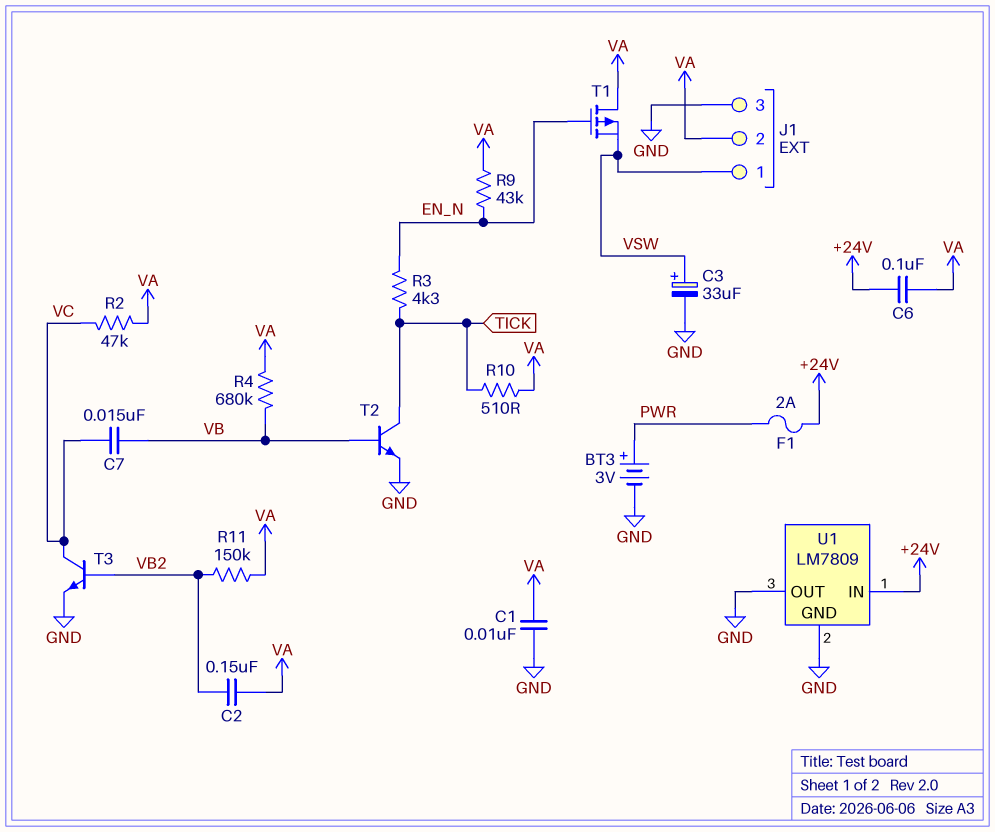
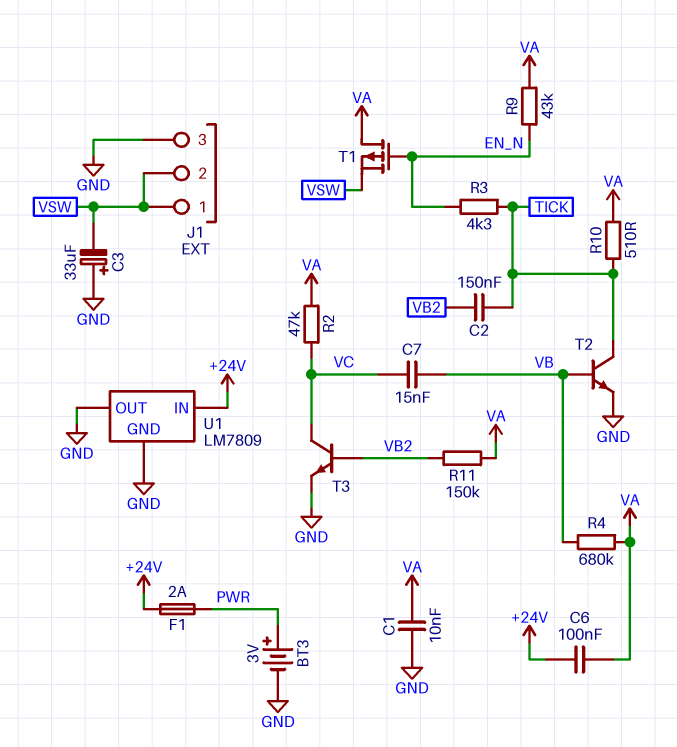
C2: 150nF (VA, VB2) -> 150nF (TICK, VB2)
C3: 33uF (plus VSW, minus GND) -> 33uF (plus GND, minus VSW)
J1 pin 2: VA -> VSW

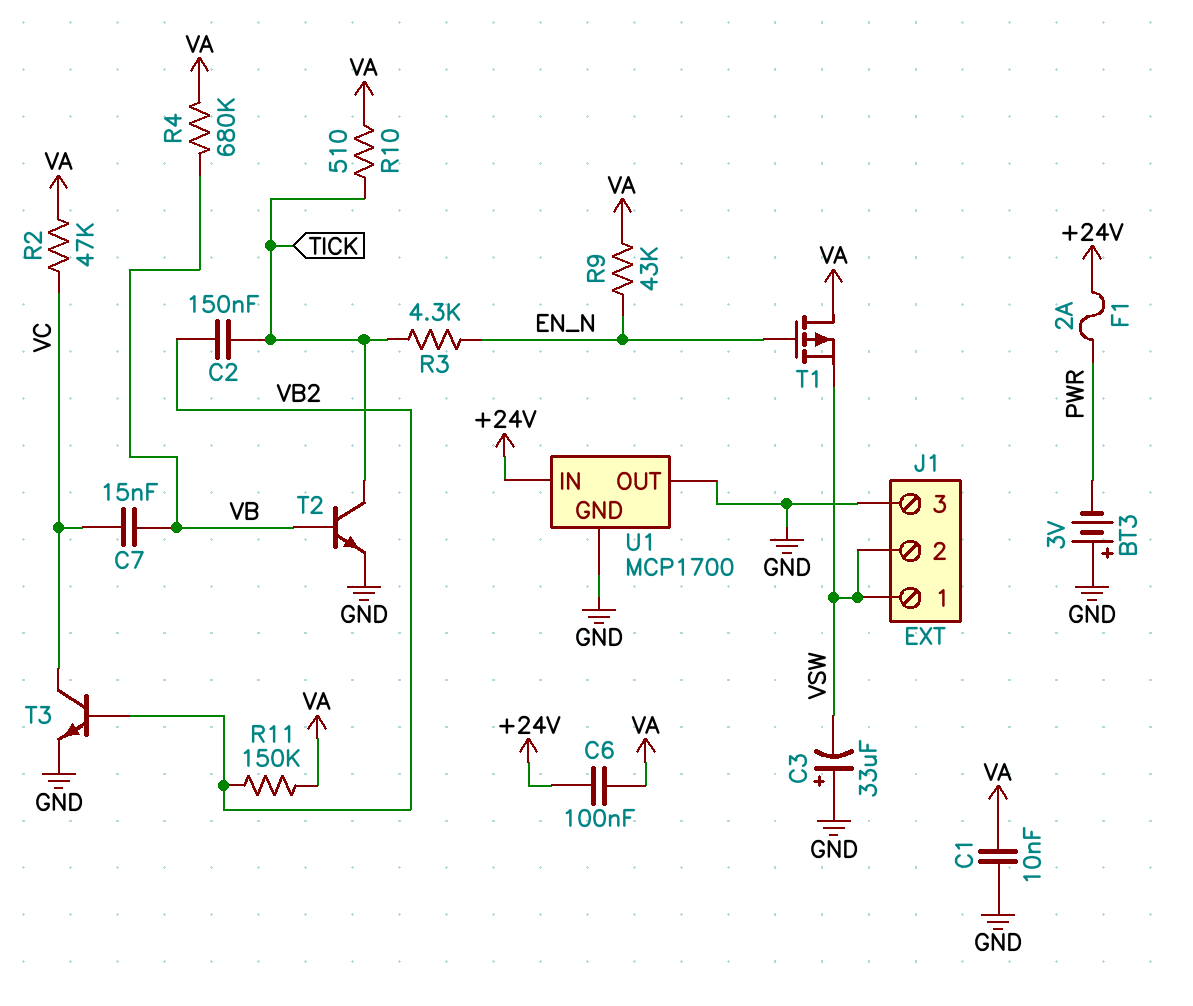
BT3: 3V (plus PWR, minus GND) -> 3V (plus GND, minus PWR)
U1: LM7809 -> MCP1700

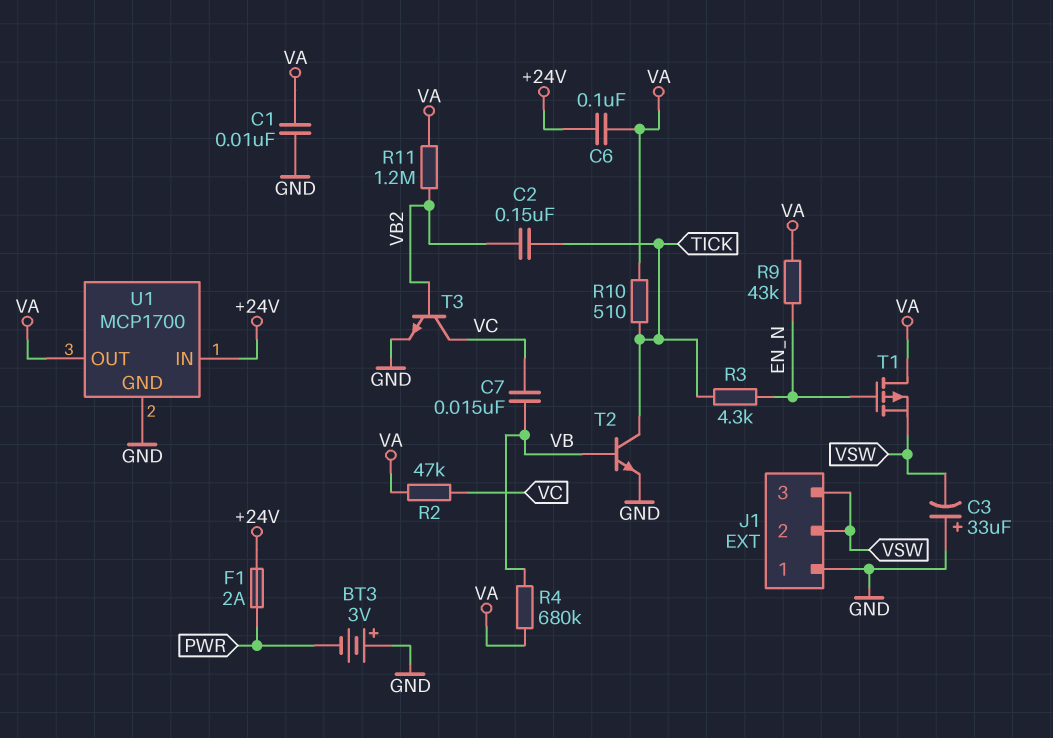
J1 pin 1: VSW -> GND
J1 pin 3: GND -> VSW
R11: 150k (VA, VB2) -> 1.2M (VA, VB2)
U1 pin OUT: GND -> VA

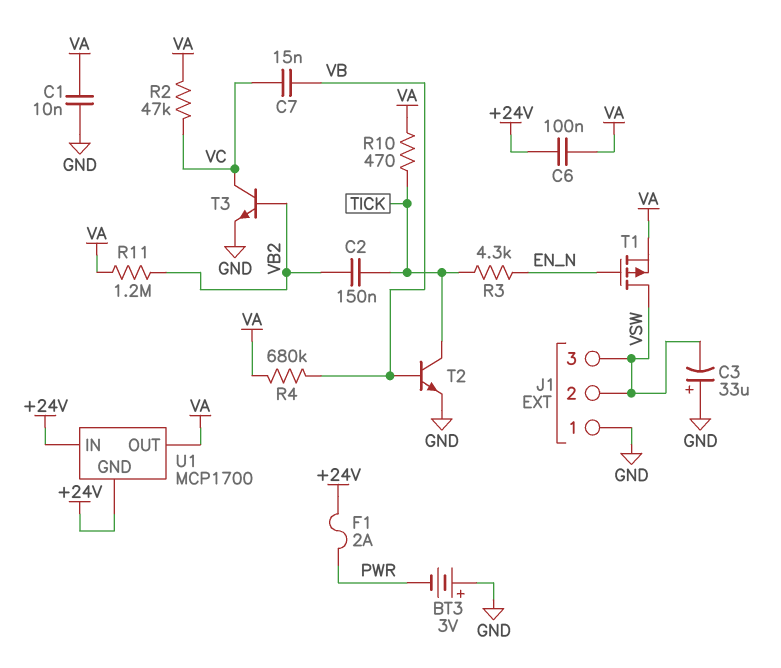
R9: 43k (EN_N, VA) -> none
R10: 510 (TICK, VA) -> 470 (TICK, VA)
T1: PMOS (G EN_N, D VA, S VSW) -> PMOS (G EN_N, D VSW, S VA)
U1 pin GND: GND -> +24V

